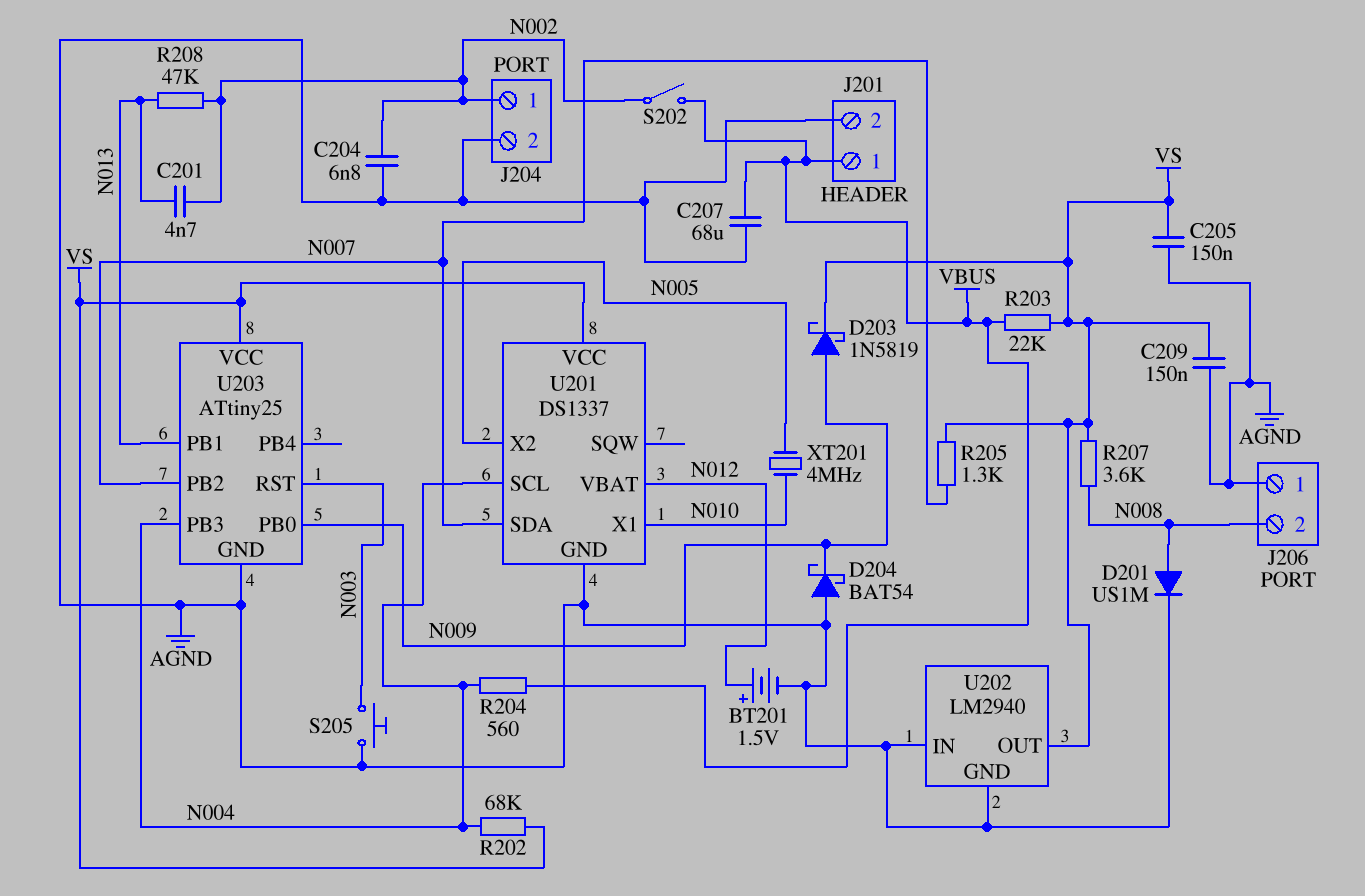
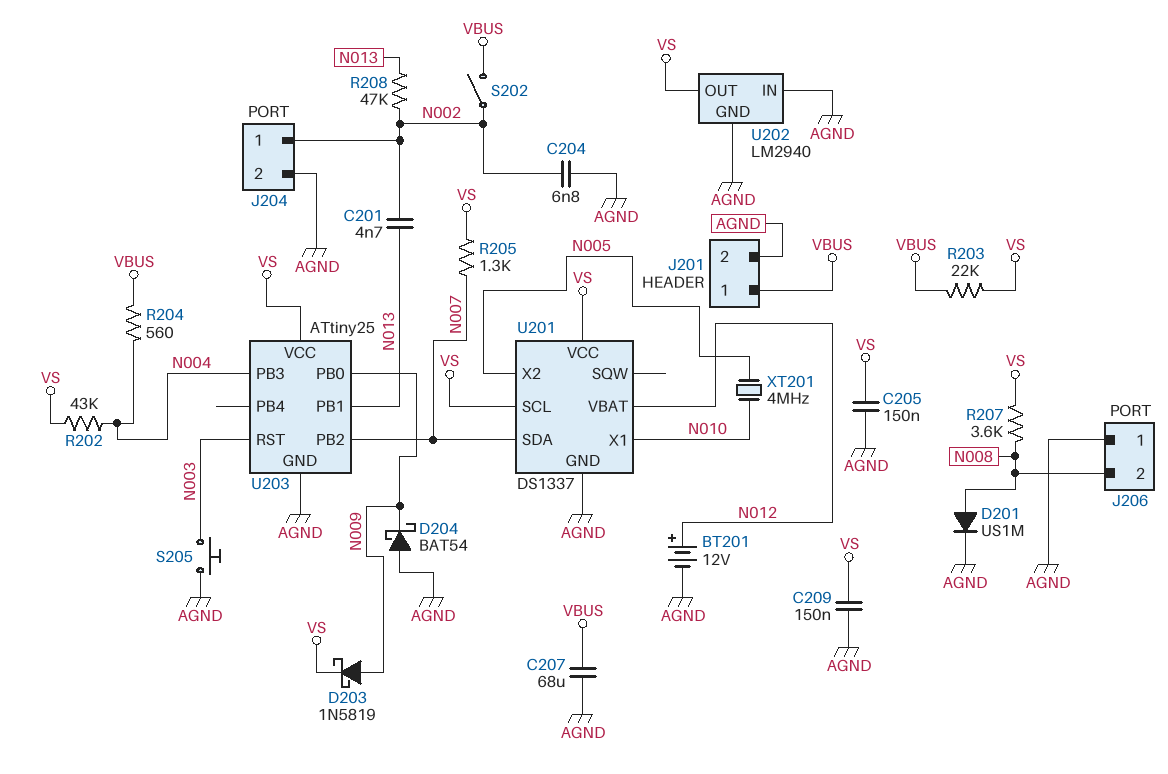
BT201: 1.5V (plus N012, minus AGND) -> 12V (plus N012, minus AGND)
R202: 68k (N004, VS) -> 43k (N004, VS)
U201 pin SCL: N004 -> VS

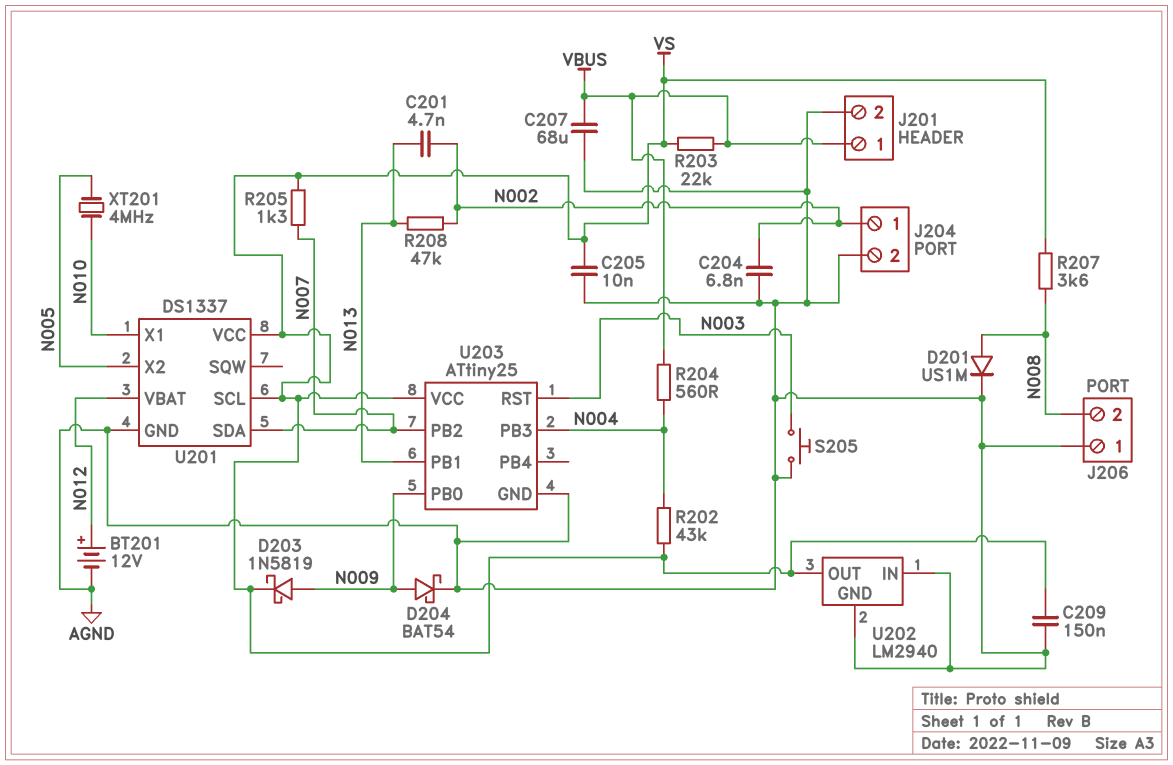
C205: 150nF (AGND, VS) -> 10nF (AGND, VS)
D204: schottky BAT54 (A AGND, K N009) -> schottky BAT54 (A N009, K AGND)
S202: switch (N002, VBUS) -> none

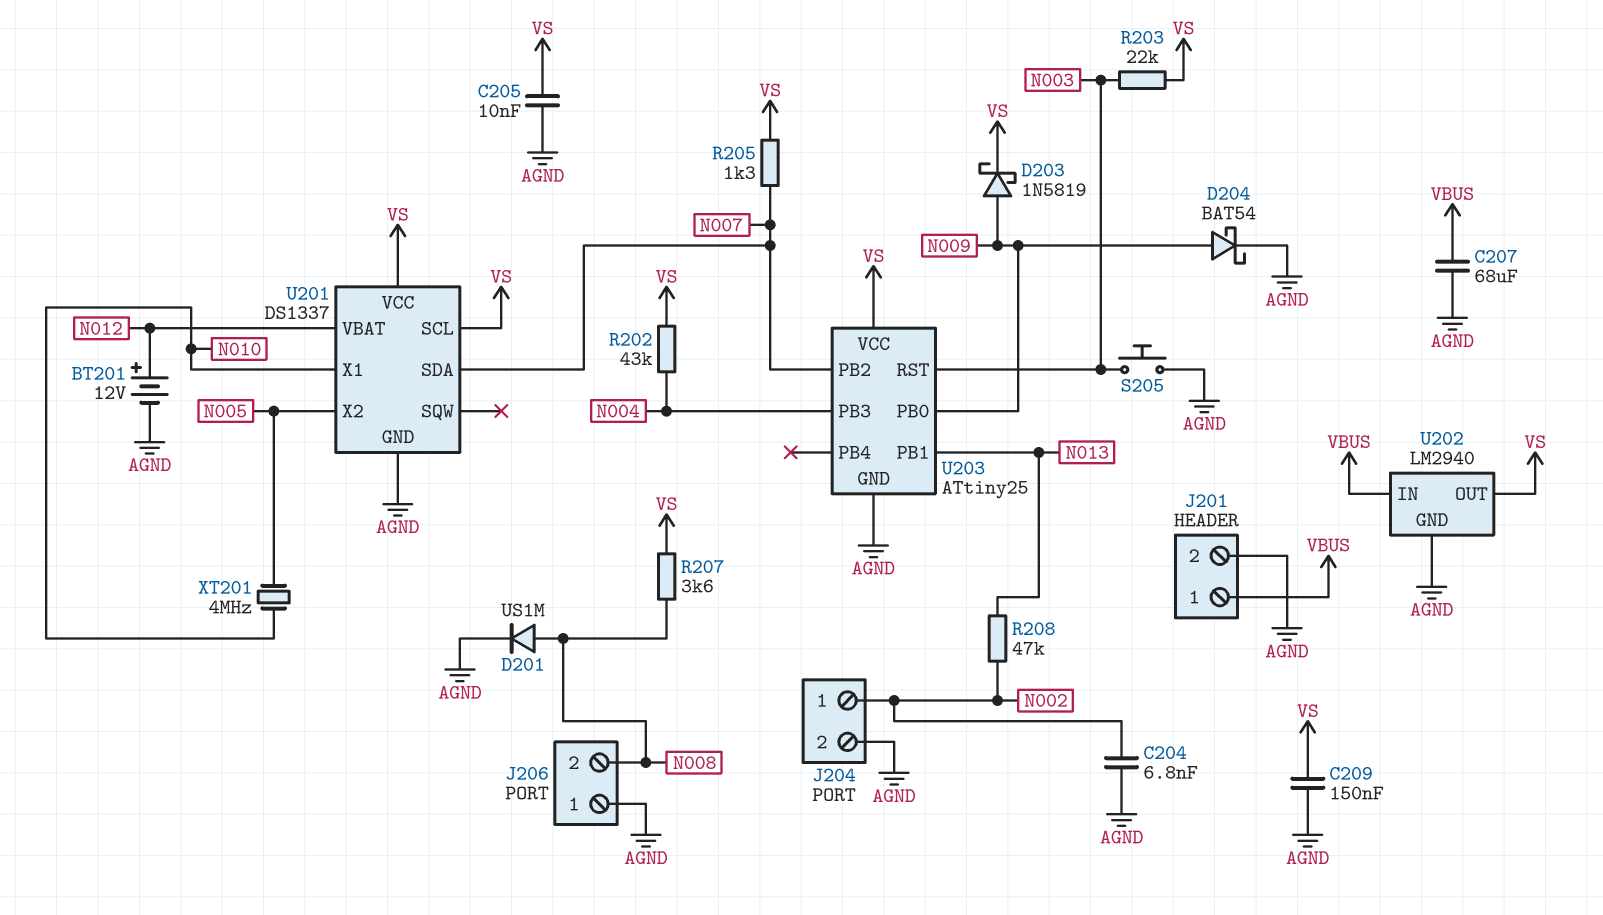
C201: 4.7nF (N002, N013) -> none
R203: 22k (VBUS, VS) -> 22k (N003, VS)
R204: 560 (N004, VBUS) -> none
U202 pin IN: AGND -> VBUS

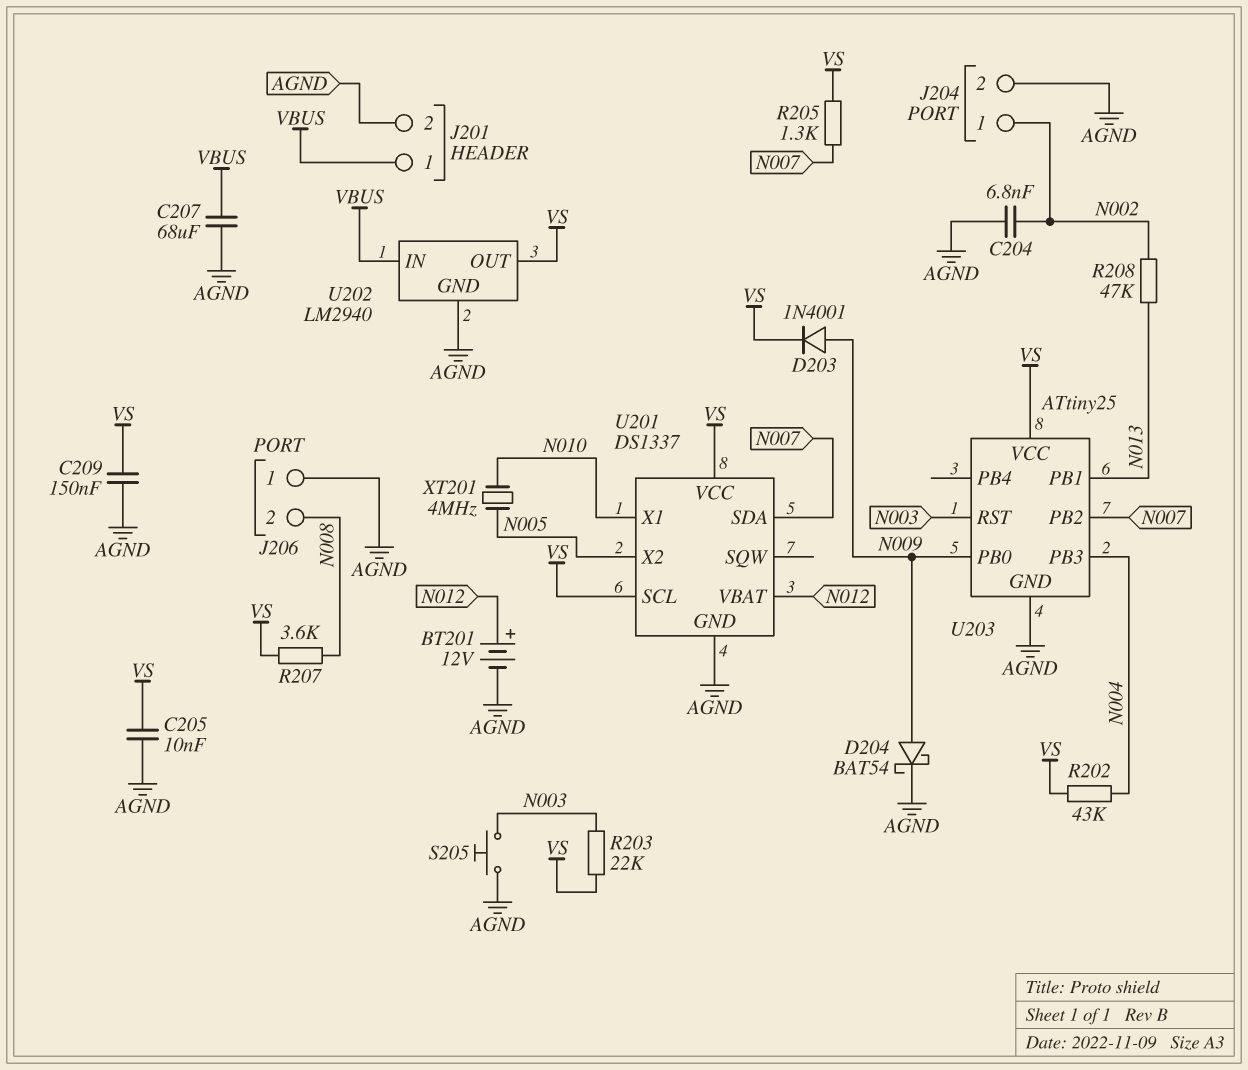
D201: diode US1M (A N008, K AGND) -> none
D203: schottky 1N5819 (A N009, K VS) -> diode 1N4001 (A N009, K VS)

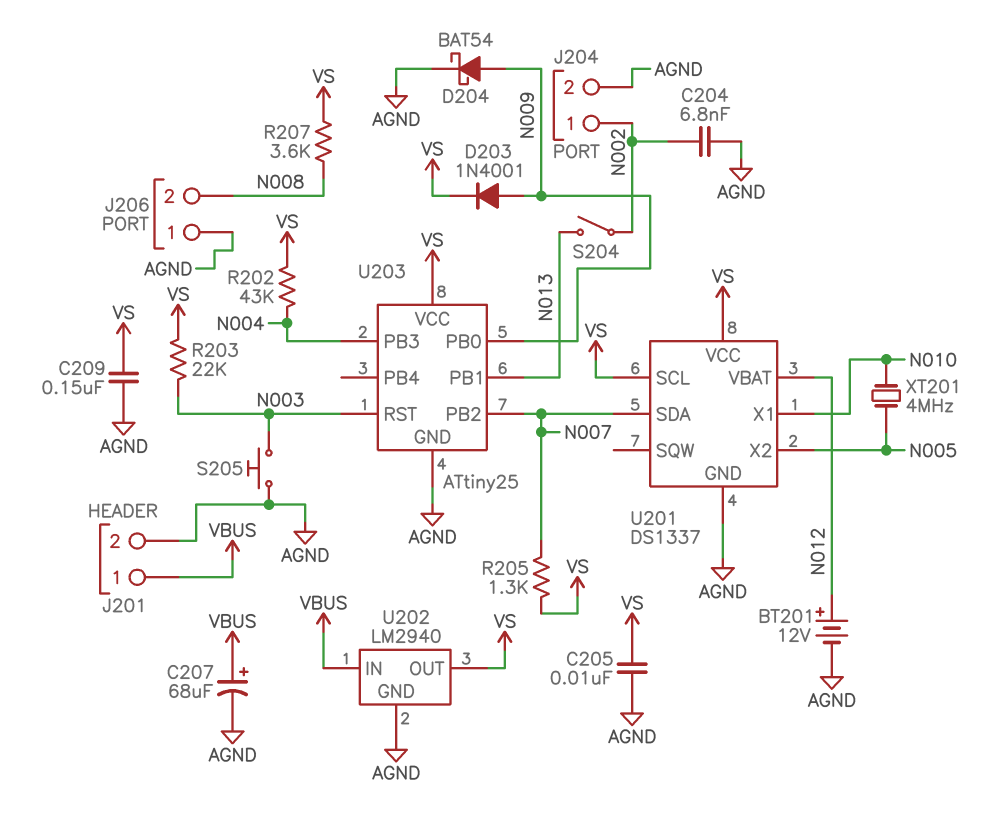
C207: 68uF (AGND, VBUS) -> 68uF (plus VBUS, minus AGND)
R208: 47k (N002, N013) -> none
S204: none -> switch (N002, N013)

